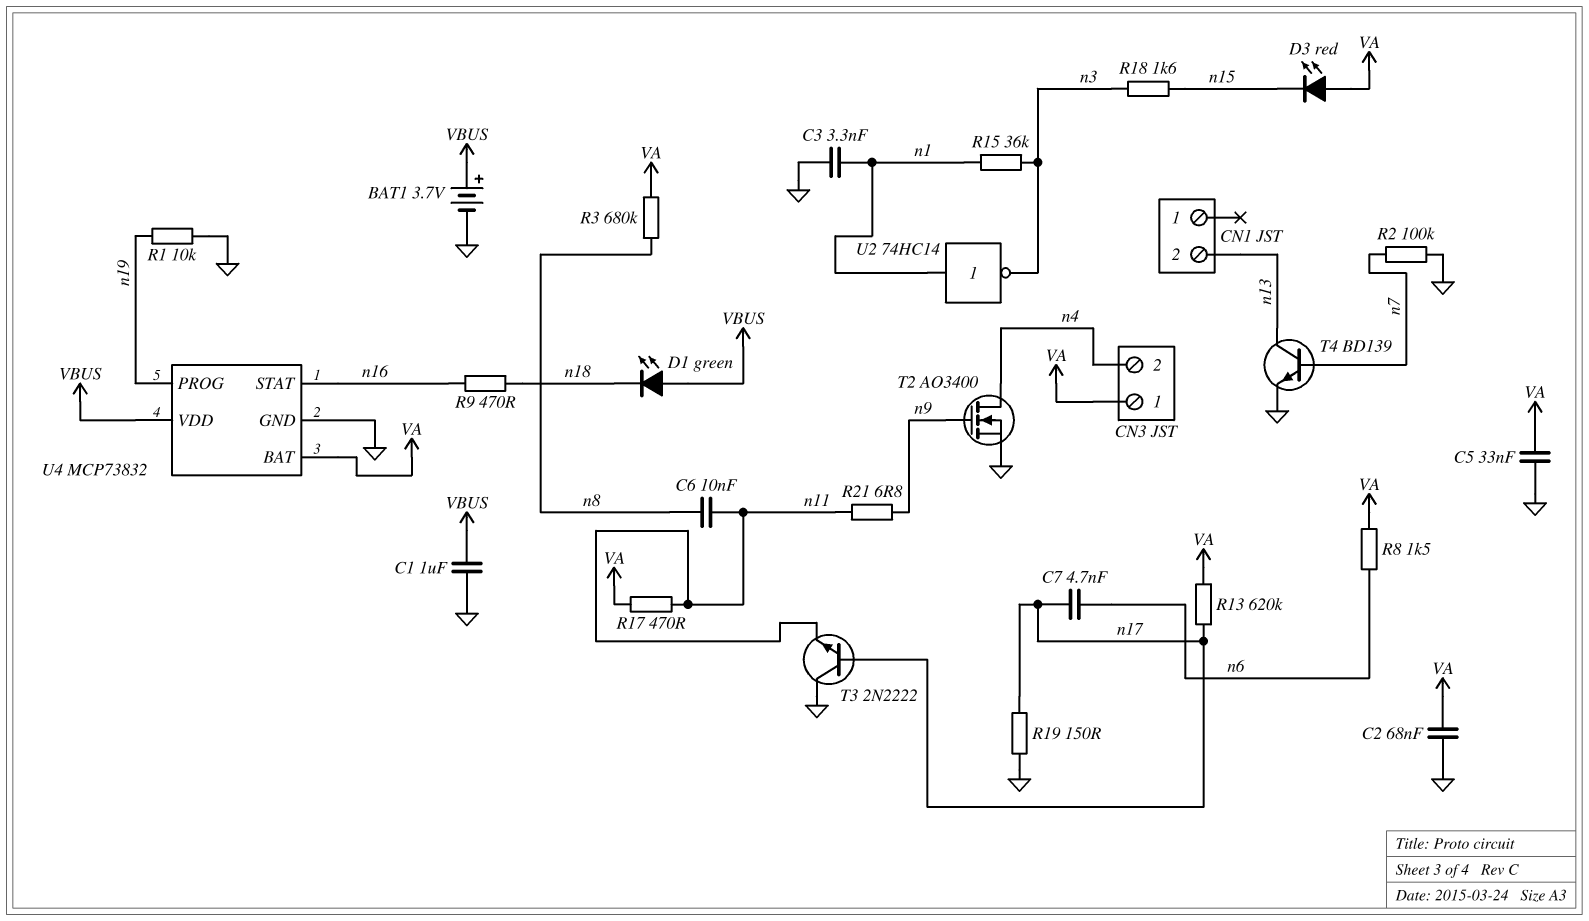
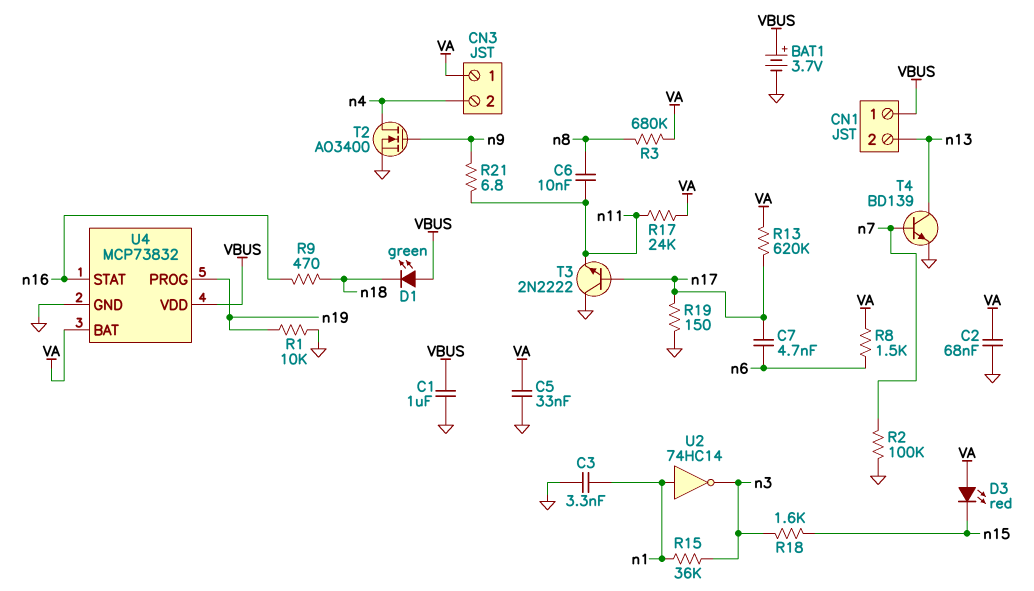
CN1 pin 1: none -> VBUS
R17: 470 (VA, n11) -> 24k (VA, n11)

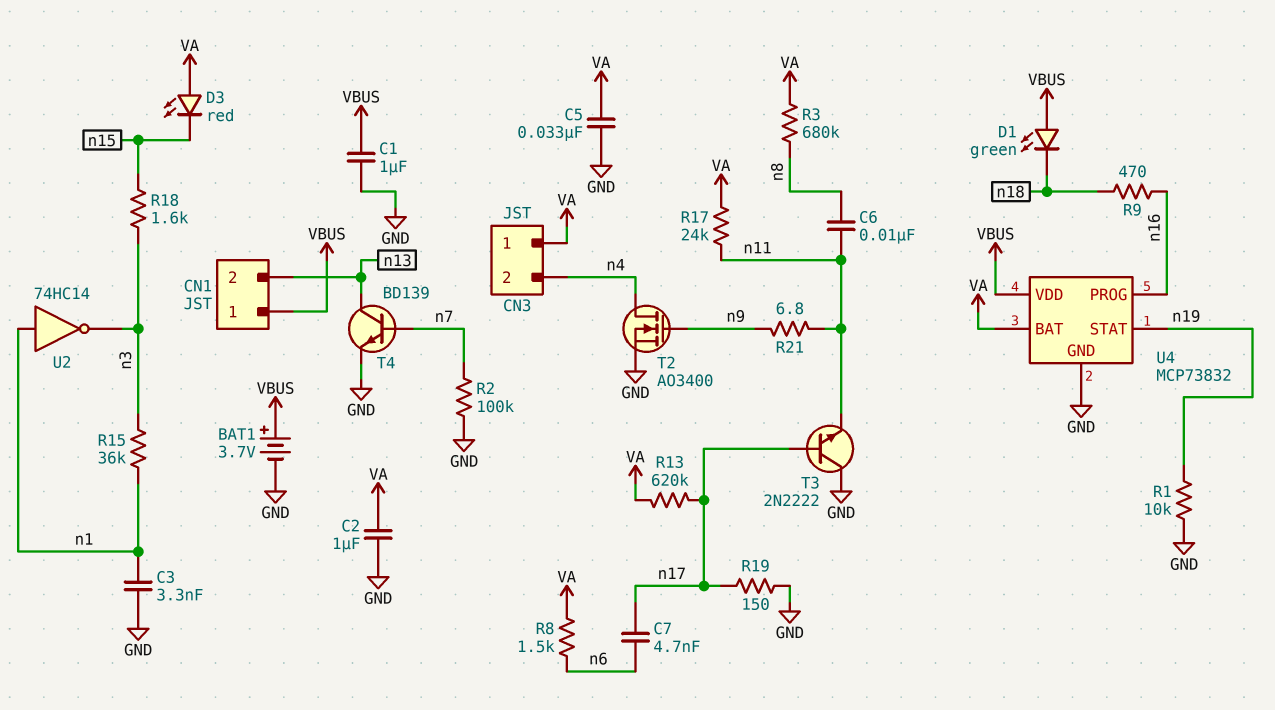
C2: 68nF (GND, VA) -> 1uF (GND, VA)
U4 pin PROG: n19 -> n16
U4 pin STAT: n16 -> n19

